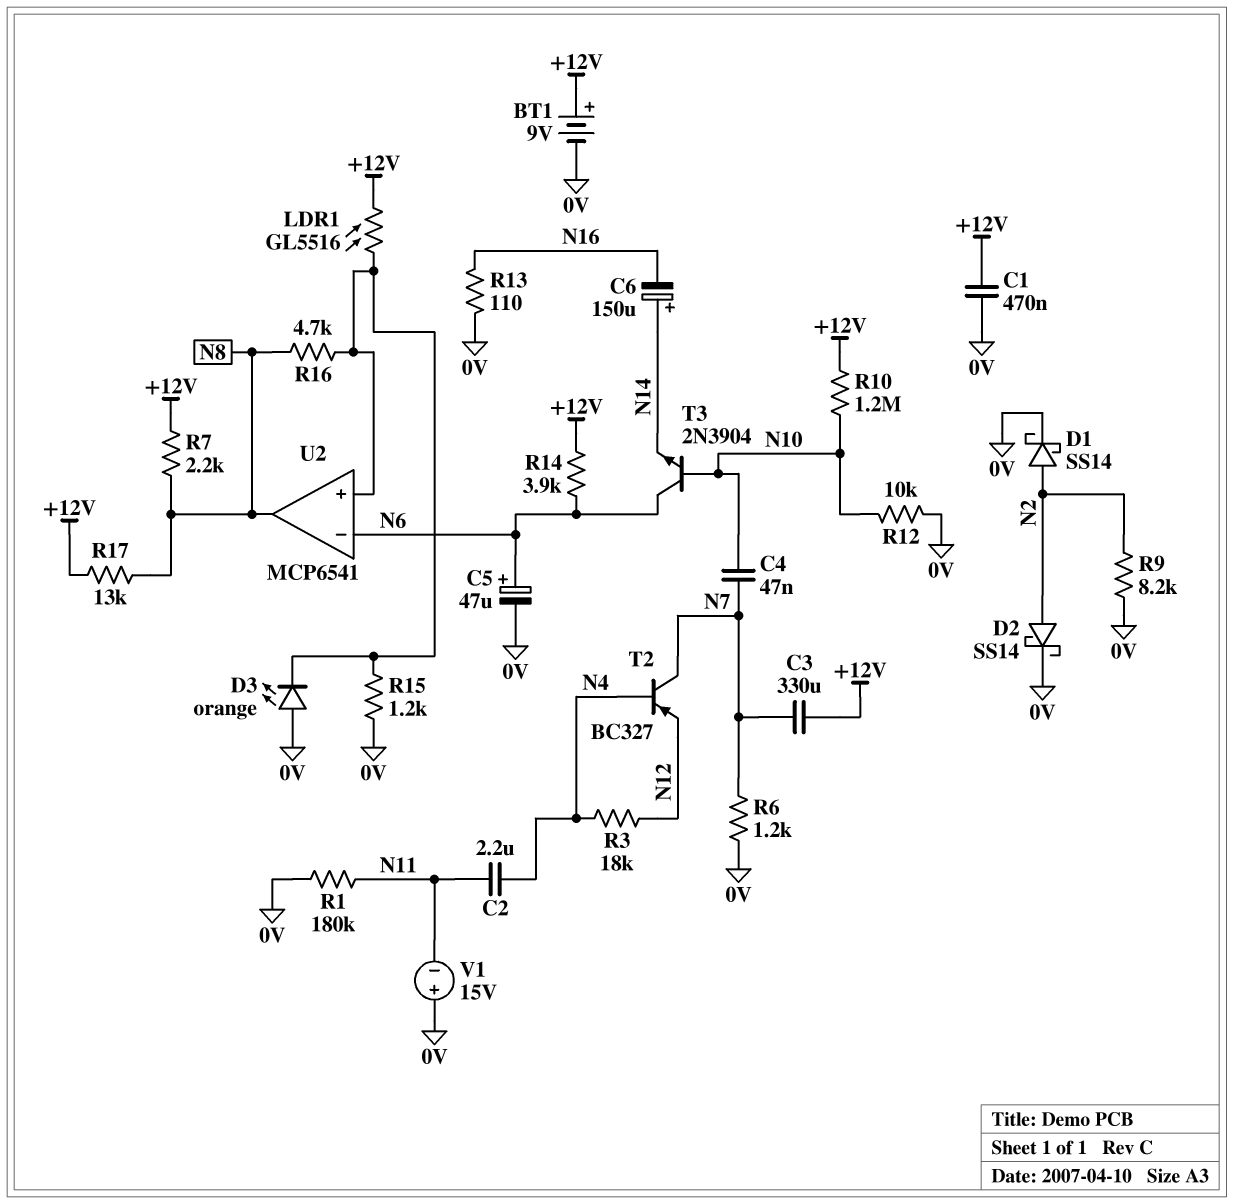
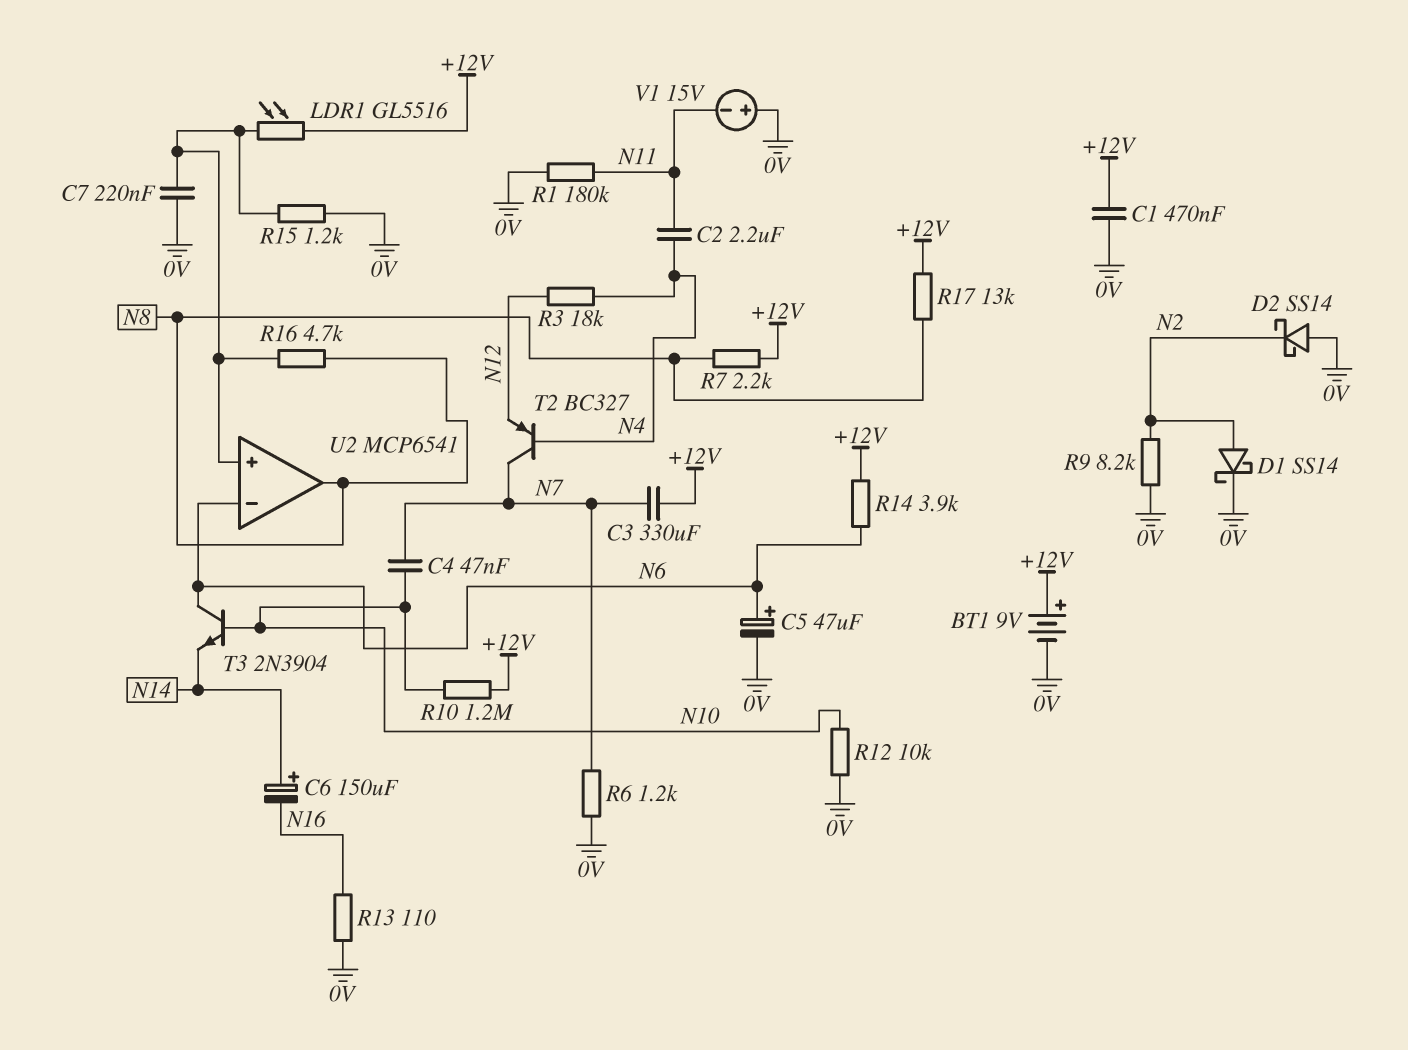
C7: none -> 220nF (0V, U2/in+)
D2: schottky SS14 (A N2, K 0V) -> schottky SS14 (A 0V, K N2)
D3: LED orange (A 0V, K U2/in+) -> none

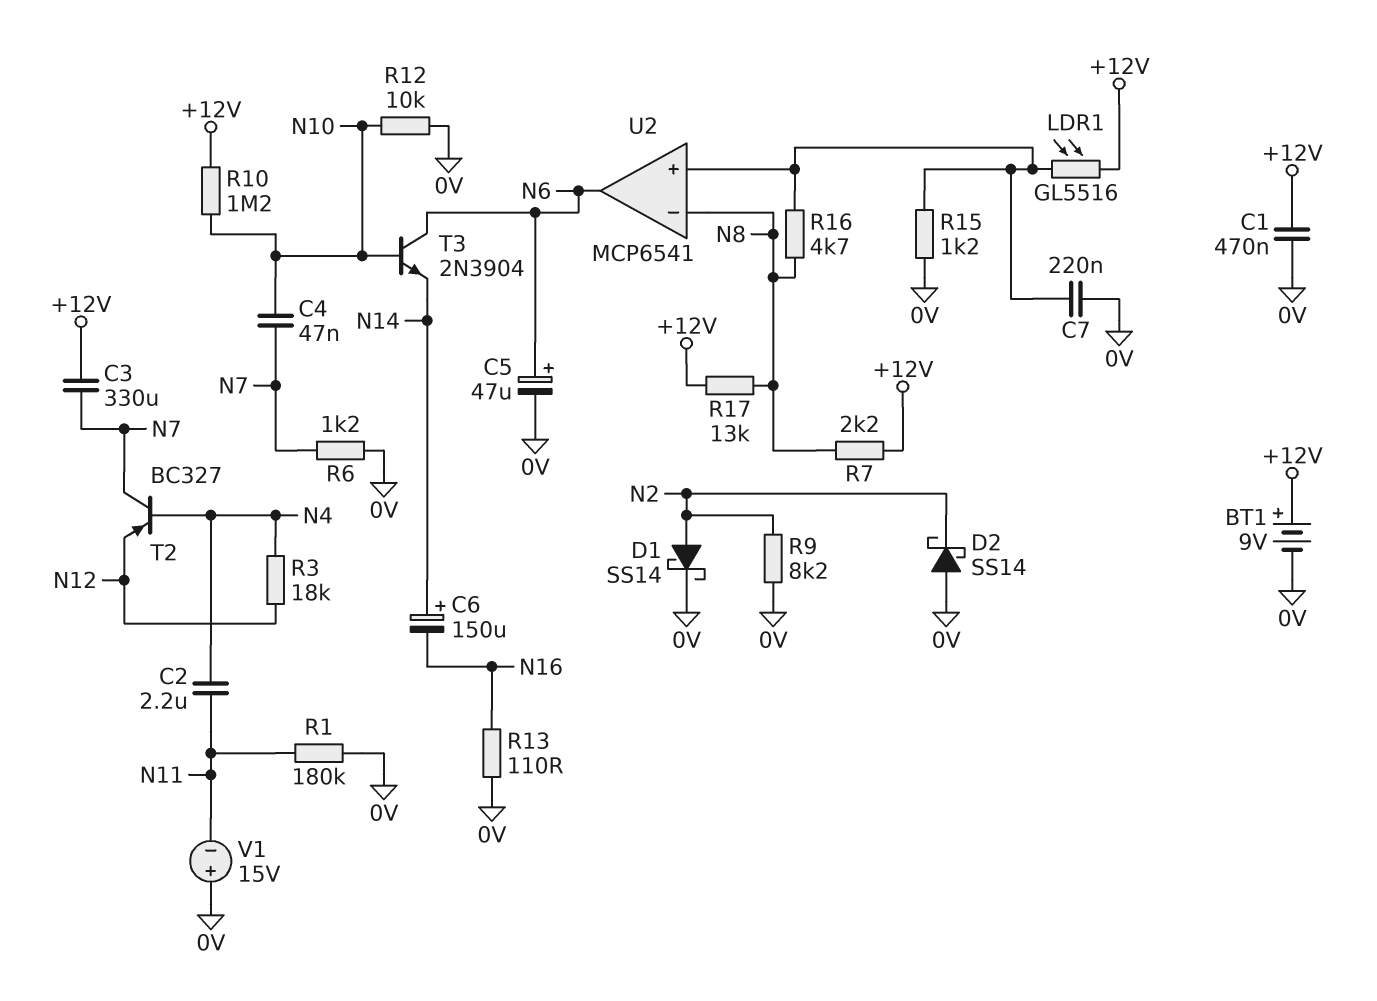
R14: 3.9k (+12V, N6) -> none
U2 pin in-: N6 -> N8
U2 pin out: N8 -> N6

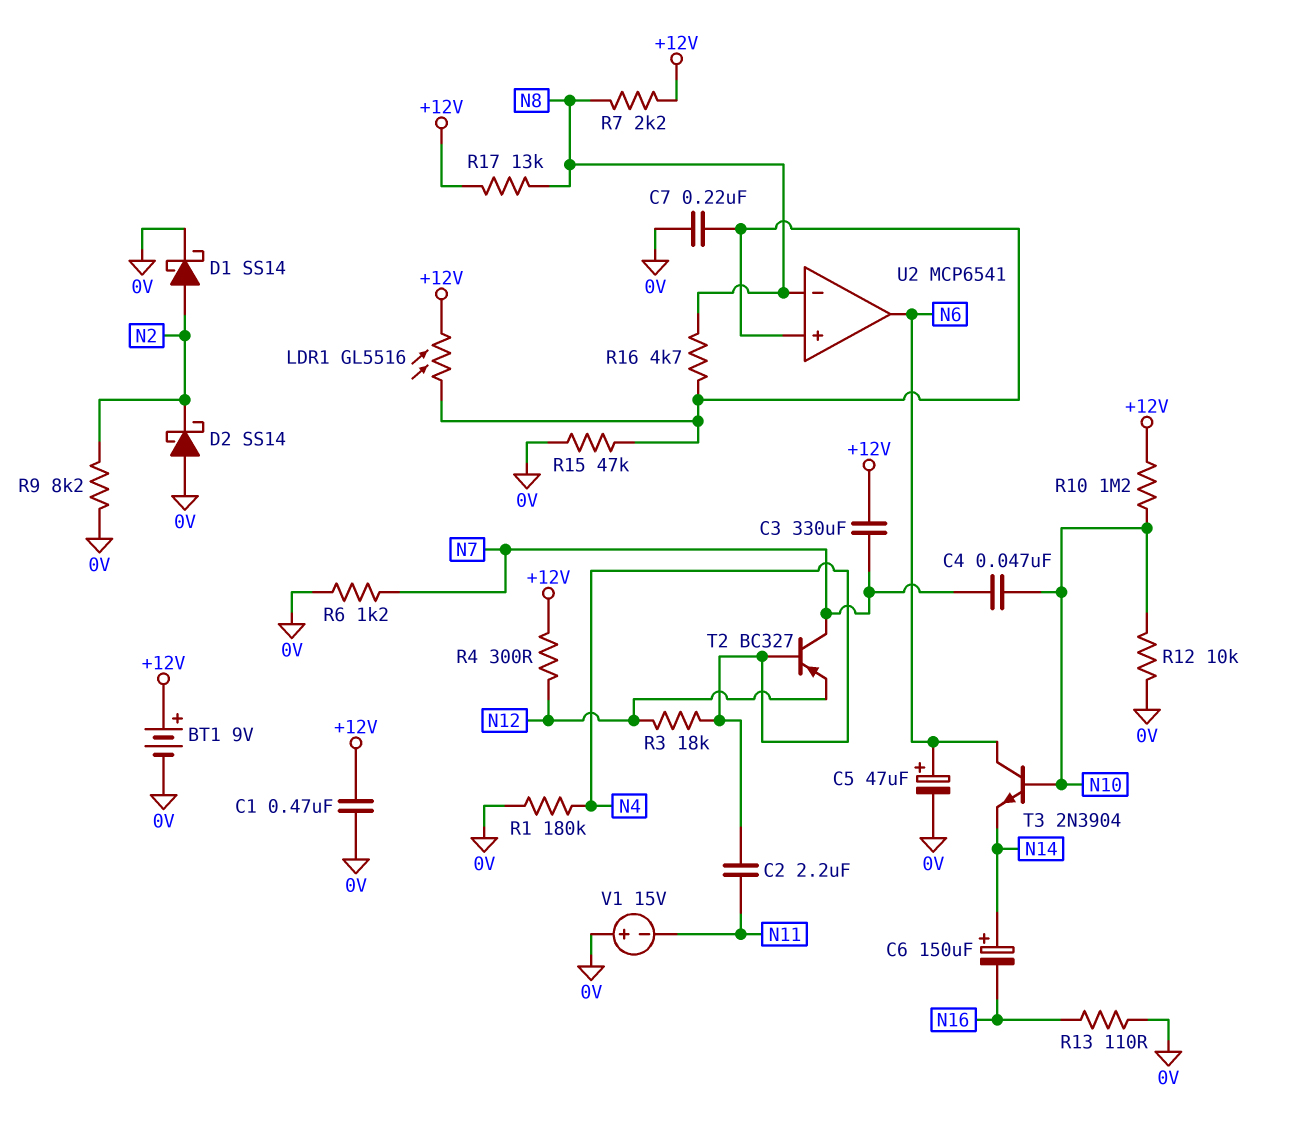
R1: 180k (0V, N11) -> 180k (0V, N4)
R4: none -> 300 (+12V, N12)
R15: 1.2k (0V, U2/in+) -> 47k (0V, U2/in+)

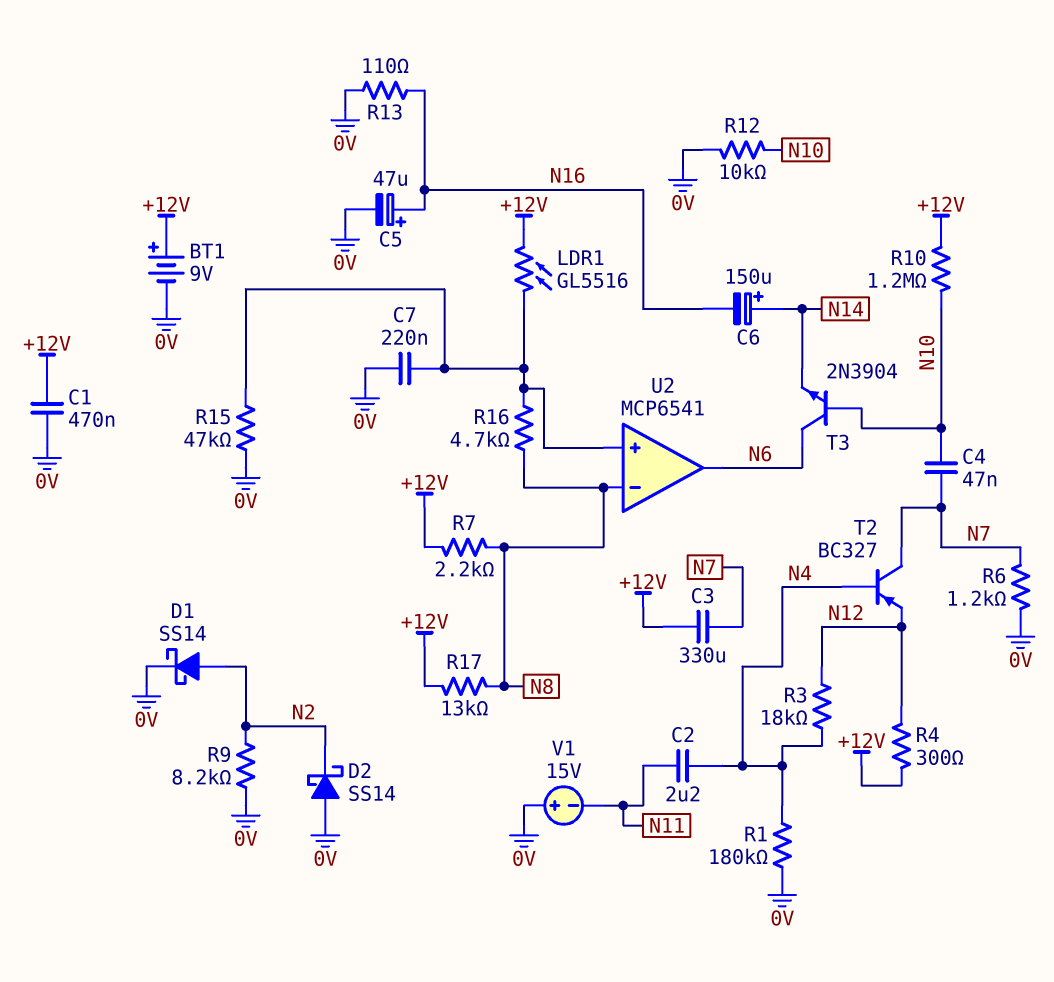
C5: 47uF (plus N6, minus 0V) -> 47uF (plus N16, minus 0V)

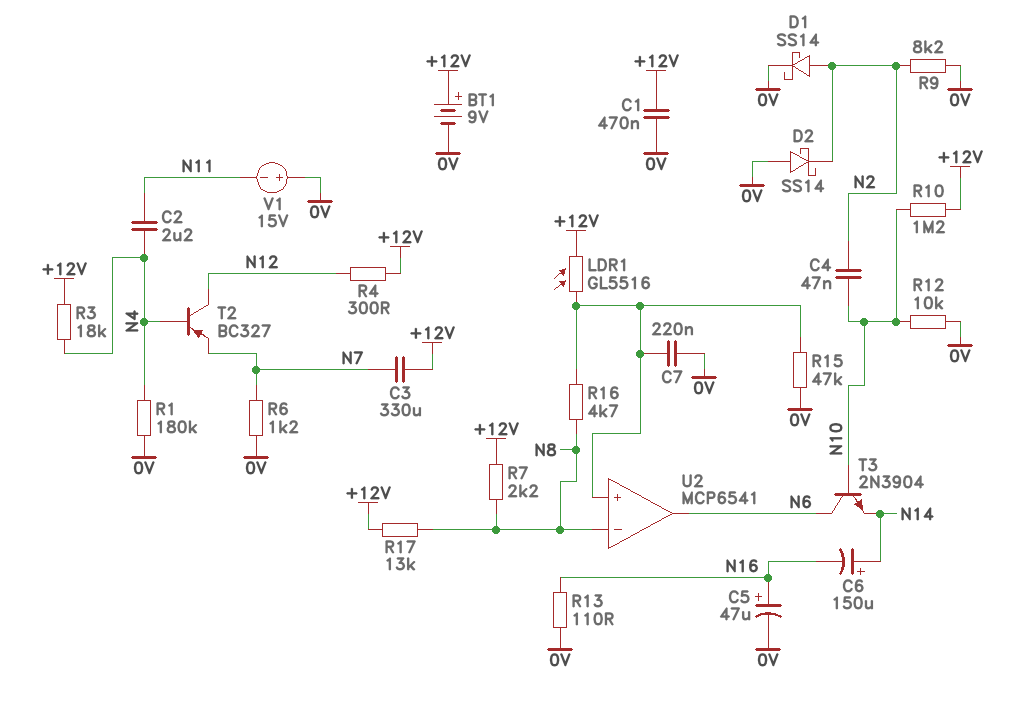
C4: 47nF (N7, N10) -> 47nF (N2, N10)
R3: 18k (N4, N12) -> 18k (+12V, N4)
T2: PNP BC327 (B N4, C N7, E N12) -> PNP BC327 (B N4, C N12, E N7)

